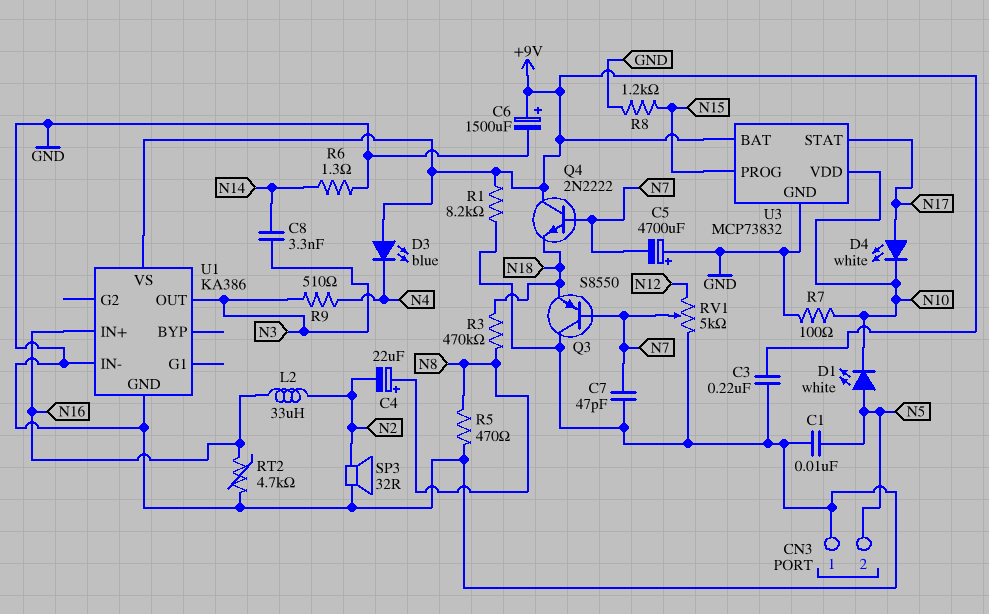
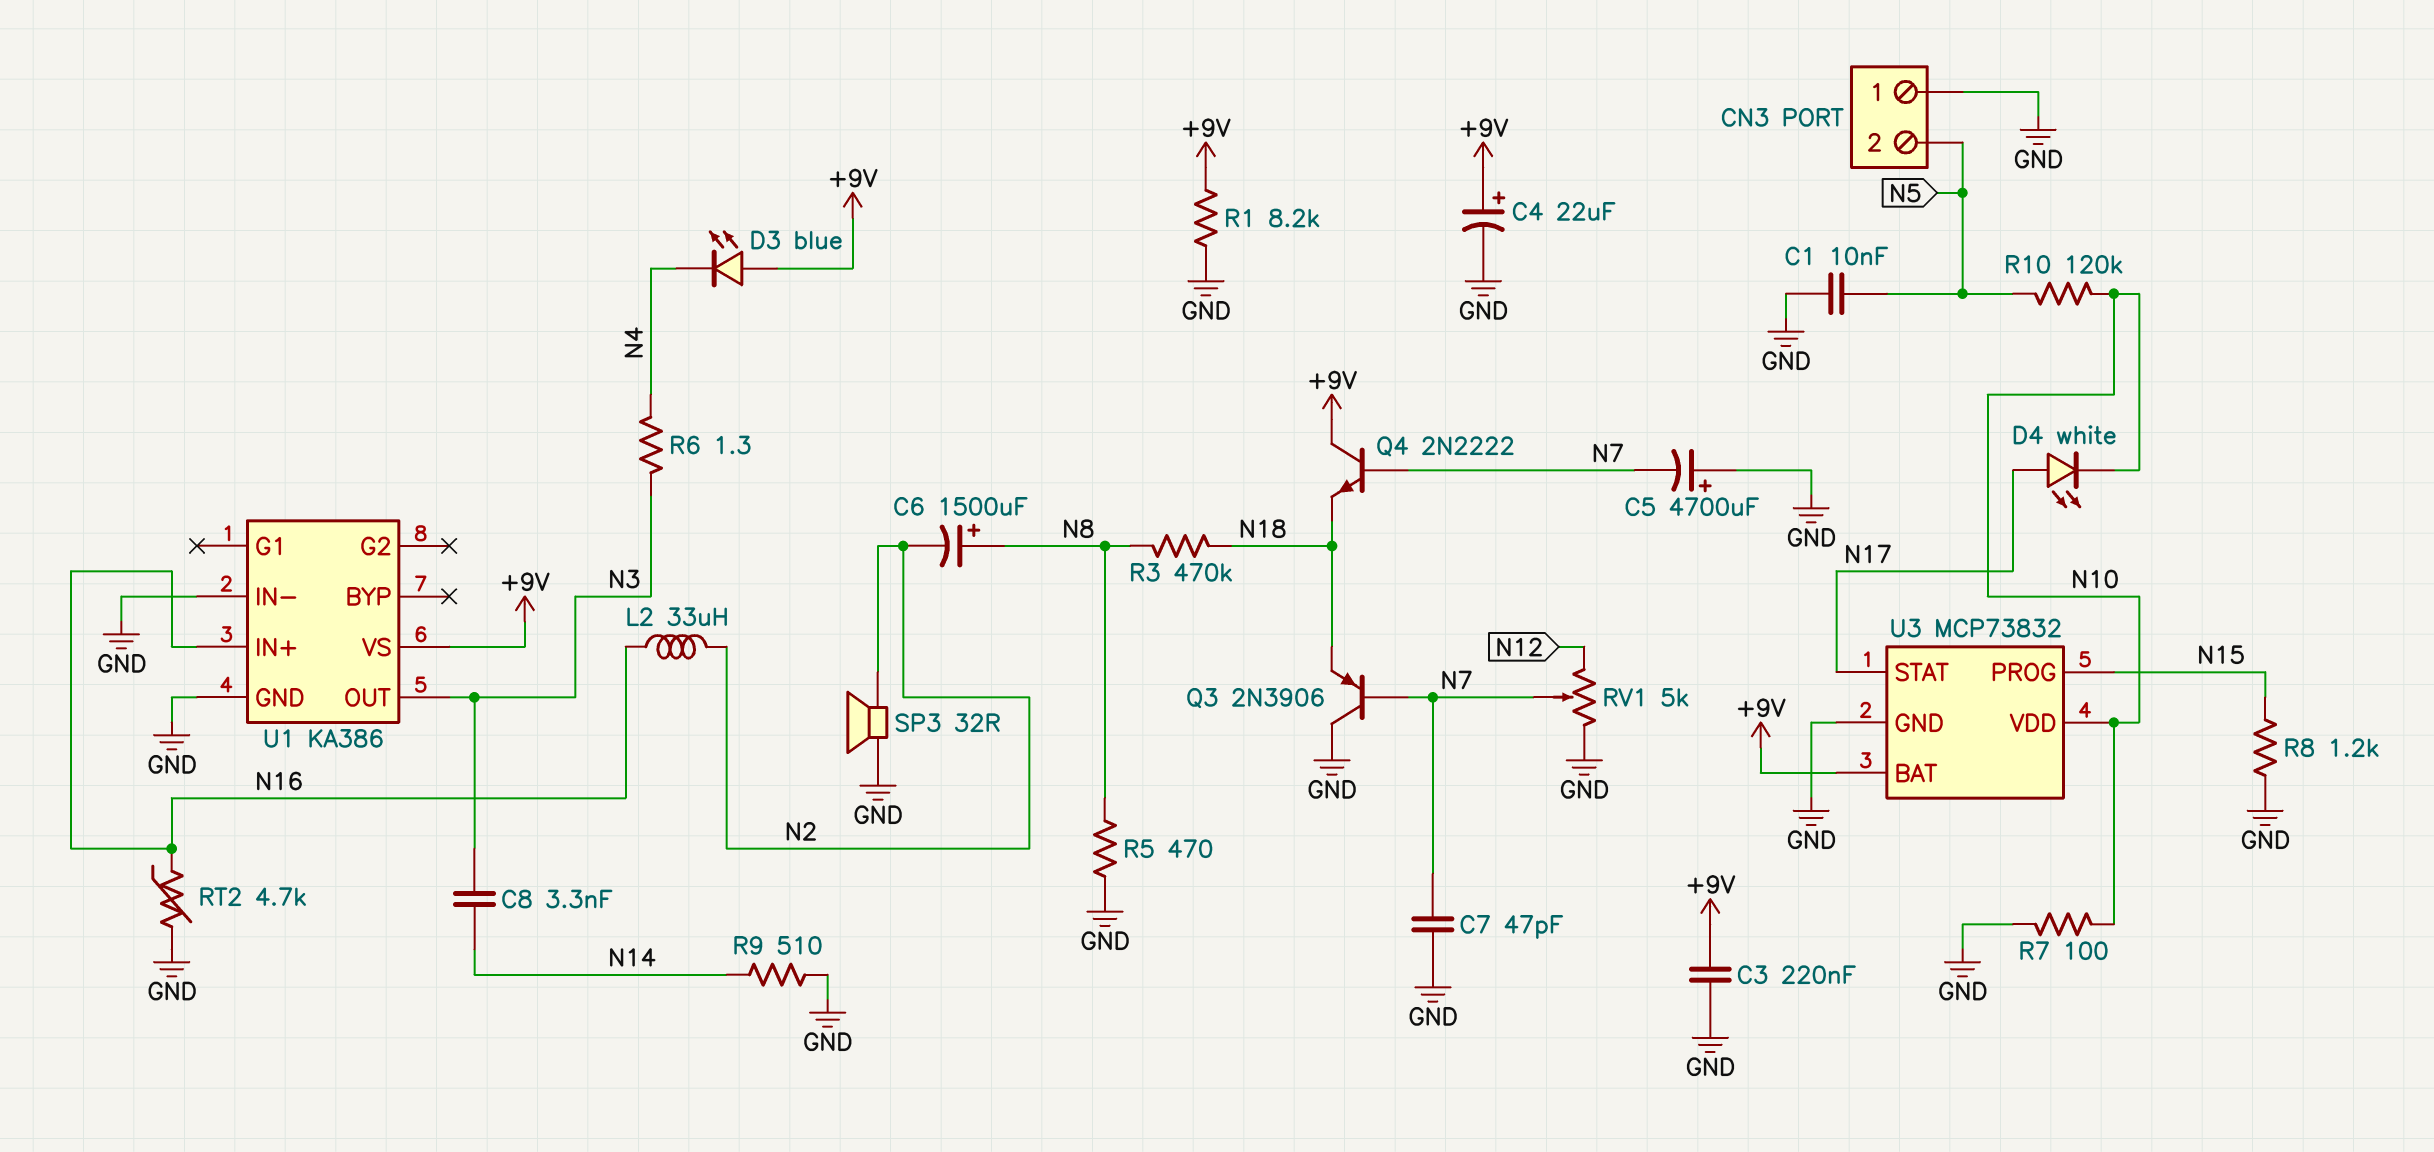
C4: 22uF (plus N8, minus N2) -> 22uF (plus +9V, minus GND)
C6: 1500uF (plus +9V, minus GND) -> 1500uF (plus N8, minus N2)
D1: LED white (A N5, K N10) -> none
Q3: PNP S8550 (B N7, C GND, E N18) -> PNP 2N3906 (B N7, C GND, E N18)
R6: 1.3 (GND, N14) -> 1.3 (N3, N4)
R9: 510 (N3, N4) -> 510 (GND, N14)
R10: none -> 120k (N5, N10)

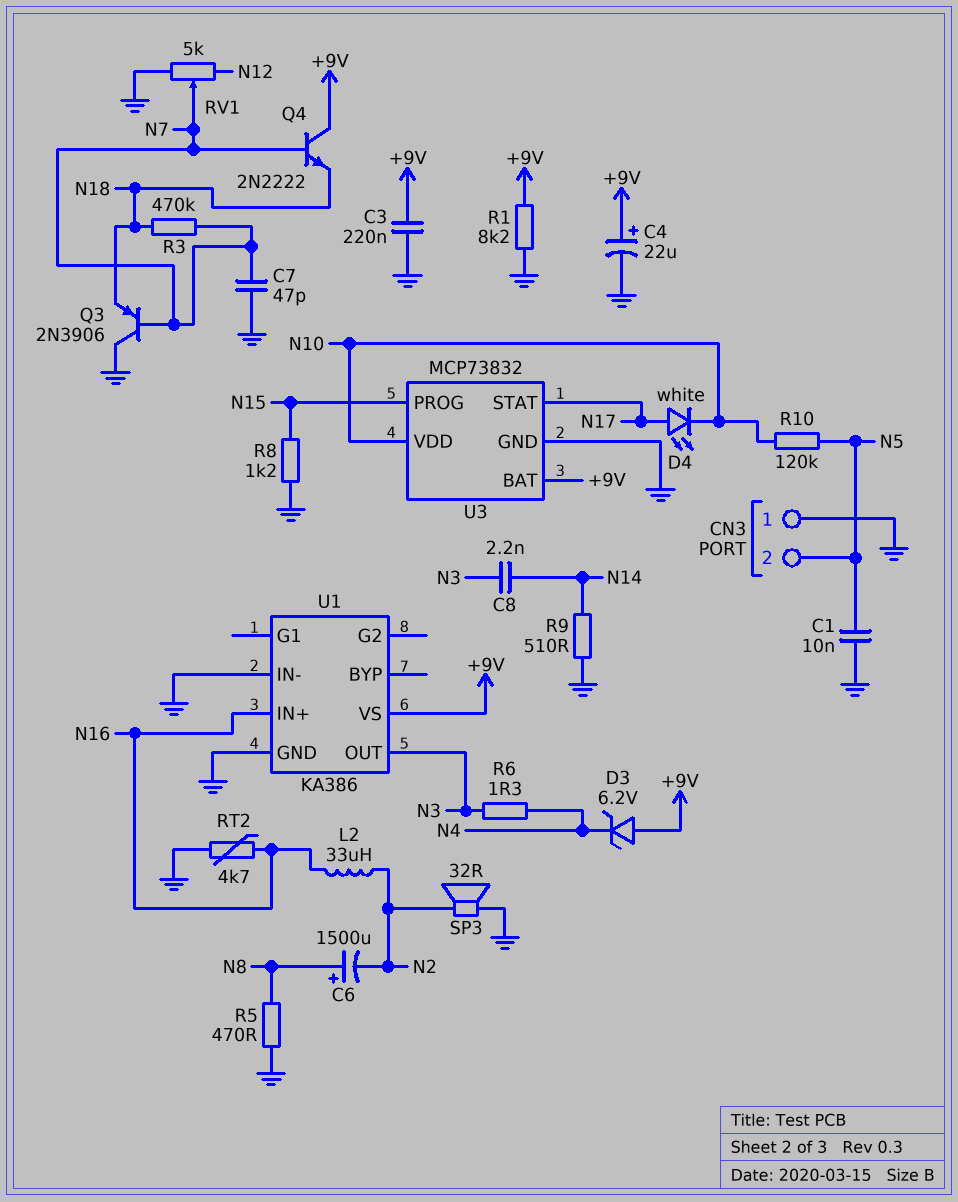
C5: 4700uF (plus GND, minus N7) -> none
C8: 3.3nF (N3, N14) -> 2.2nF (N3, N14)
D3: LED blue (A +9V, K N4) -> zener 6.2V (A +9V, K N4)
R3: 470k (N8, N18) -> 470k (N7, N18)
R7: 100 (GND, N10) -> none

